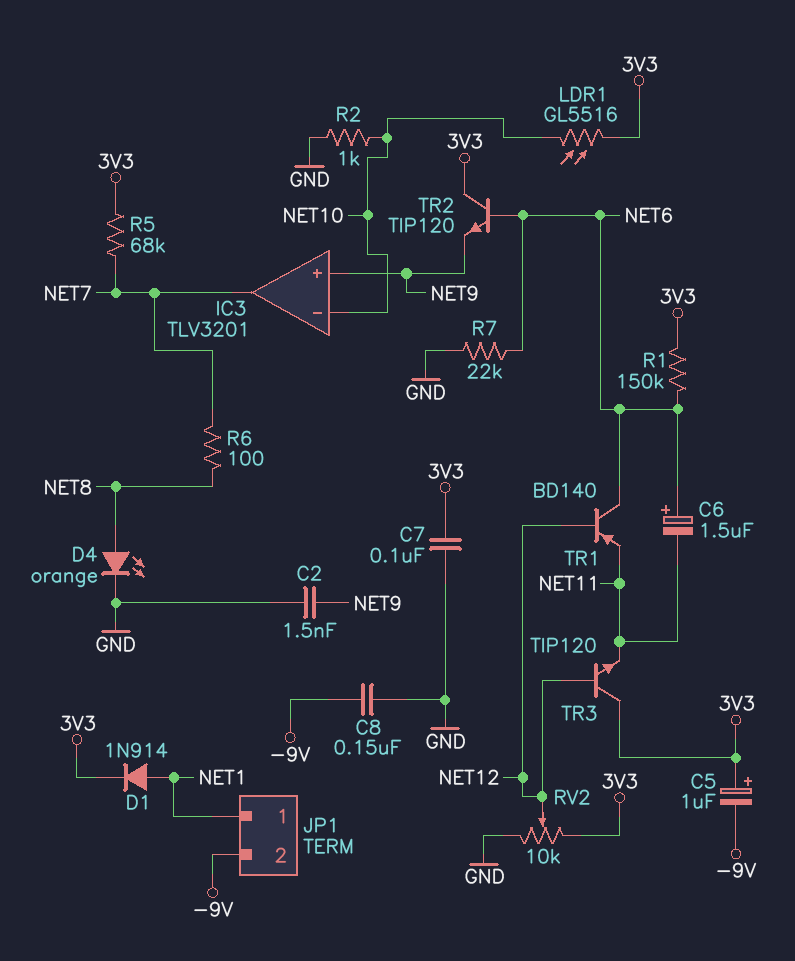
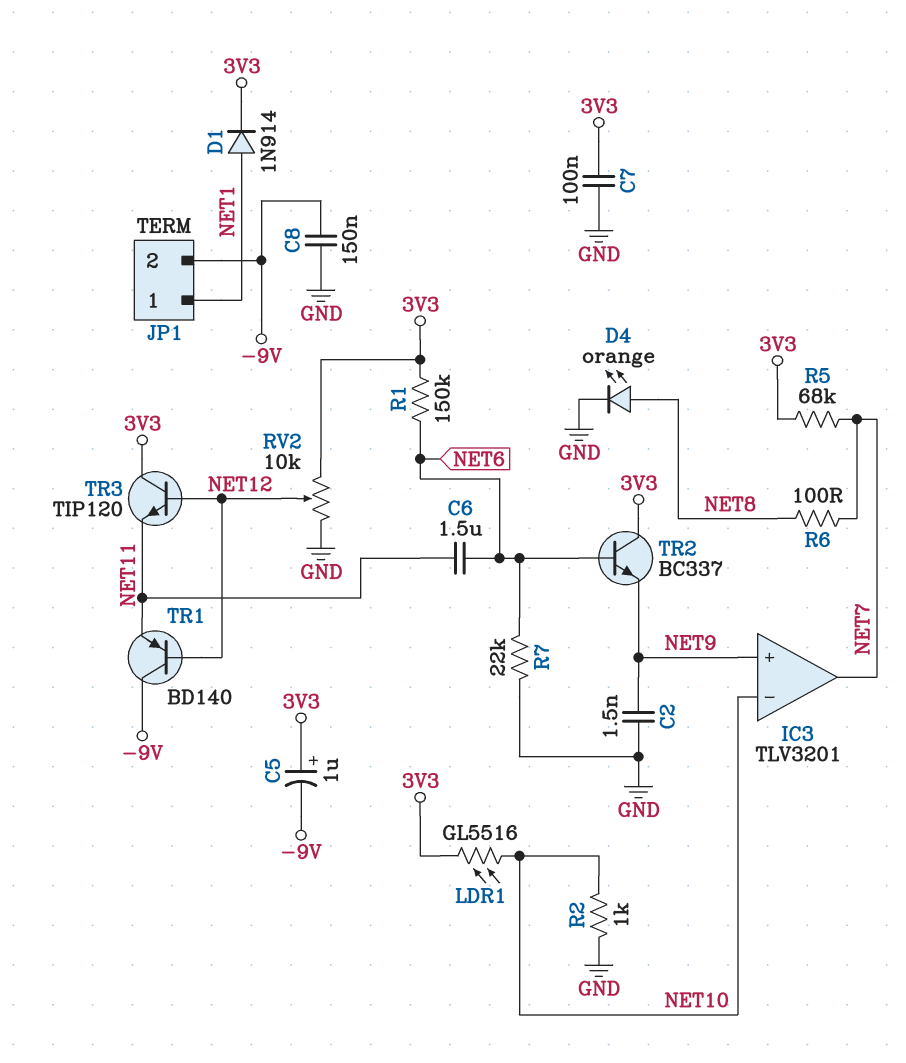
C6: 1.5uF (plus NET6, minus NET11) -> 1.5uF (NET6, NET11)
TR1: PNP BD140 (B NET12, C NET6, E NET11) -> PNP BD140 (B NET12, C -9V, E NET11)
TR2: NPN TIP120 (B NET6, C 3V3, E NET9) -> NPN BC337 (B NET6, C 3V3, E NET9)

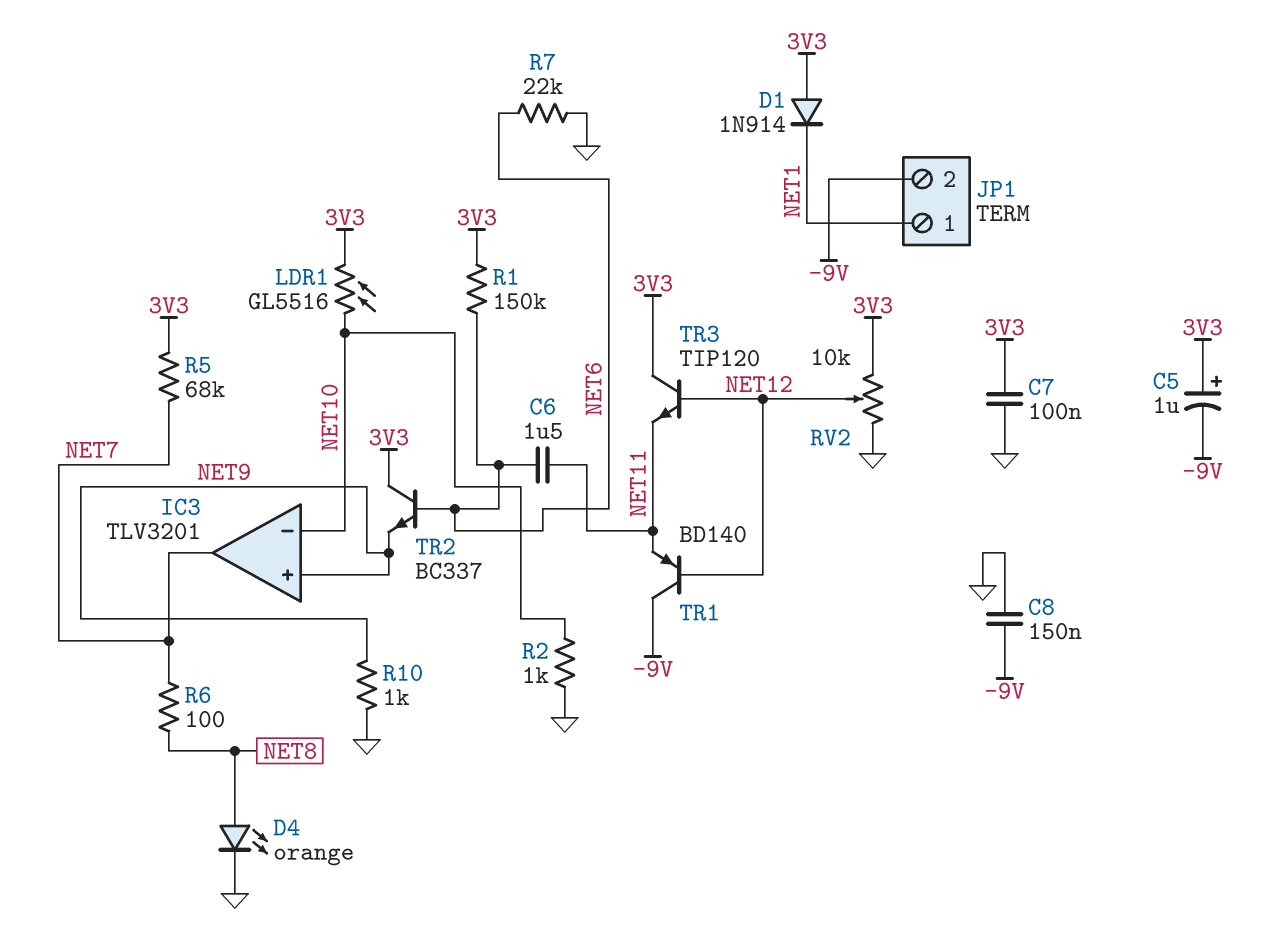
C2: 1.5nF (GND, NET9) -> none
D1: diode 1N914 (A NET1, K 3V3) -> diode 1N914 (A 3V3, K NET1)
R10: none -> 1k (GND, NET9)

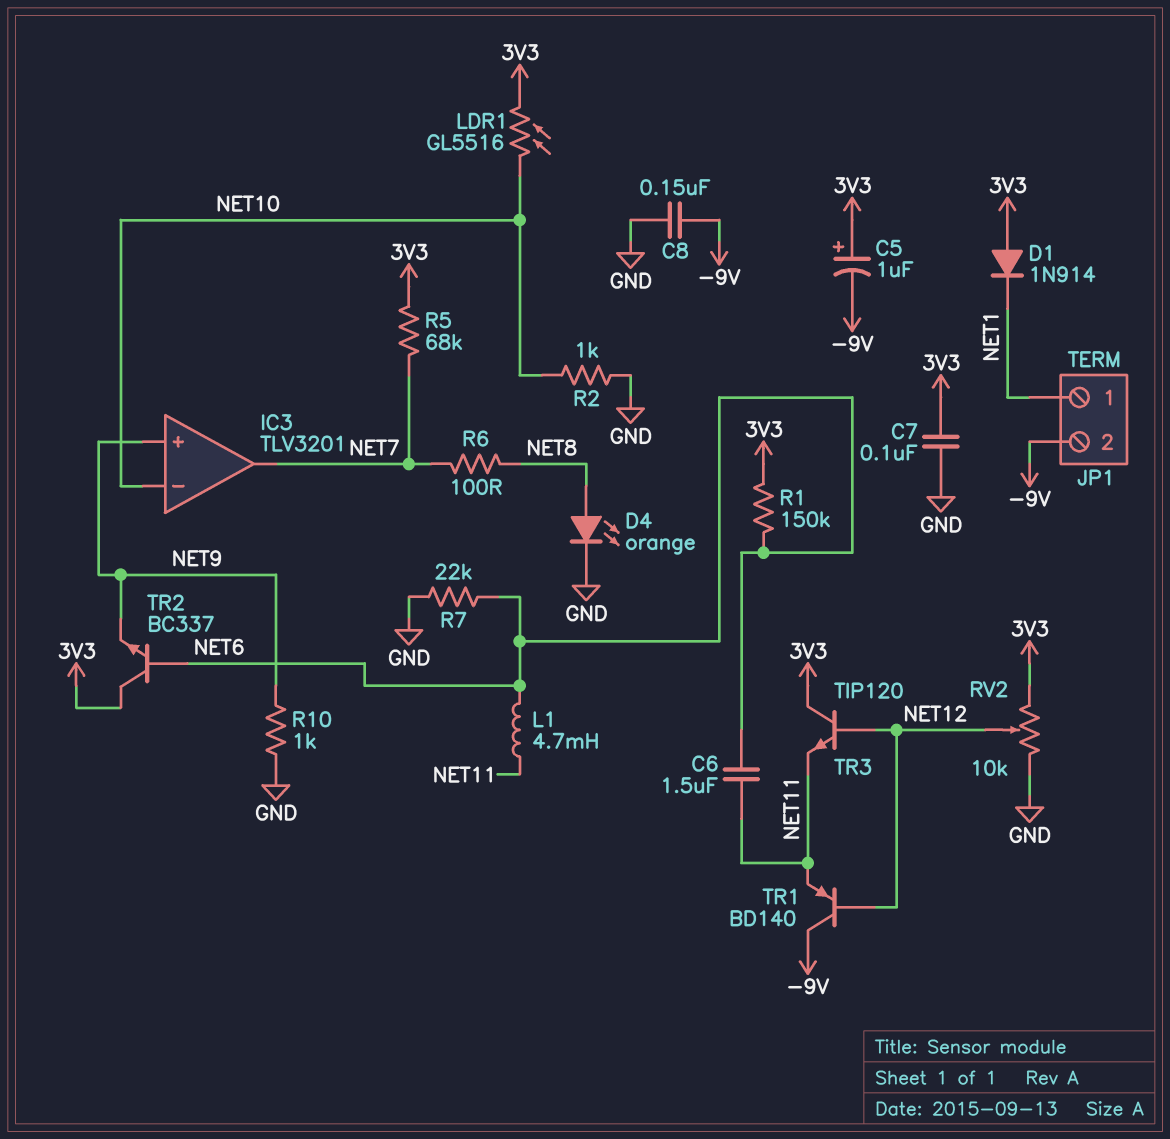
L1: none -> 4.7mH (NET6, NET11)

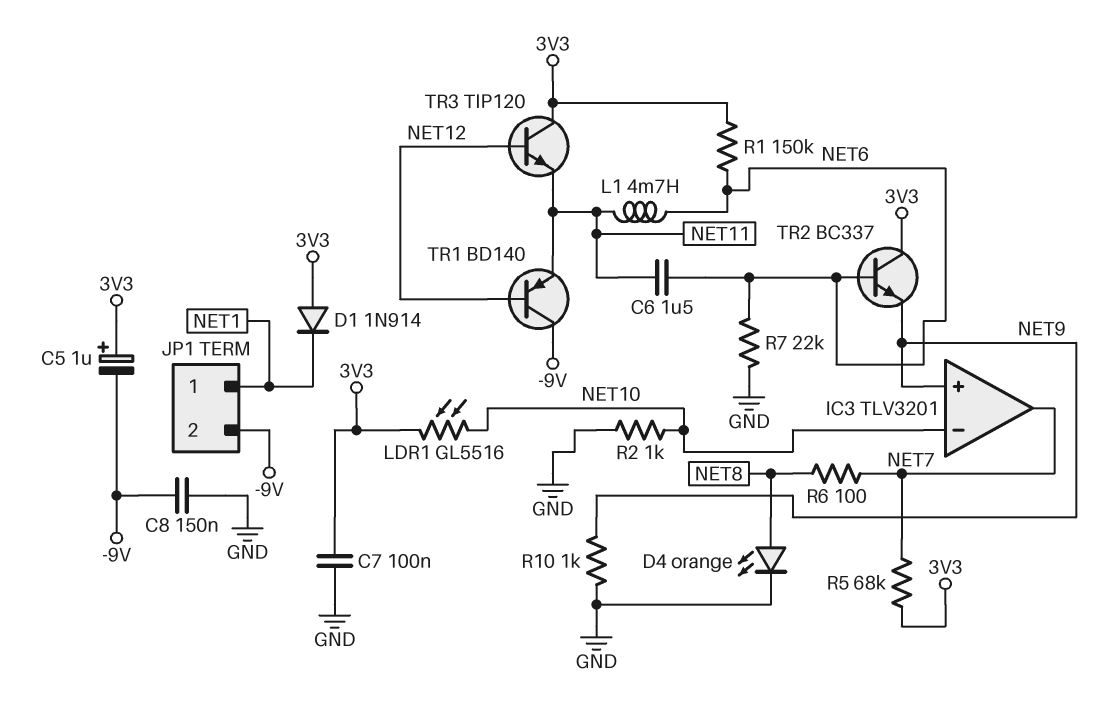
RV2: 10k (3V3, GND, wiper NET12) -> none

